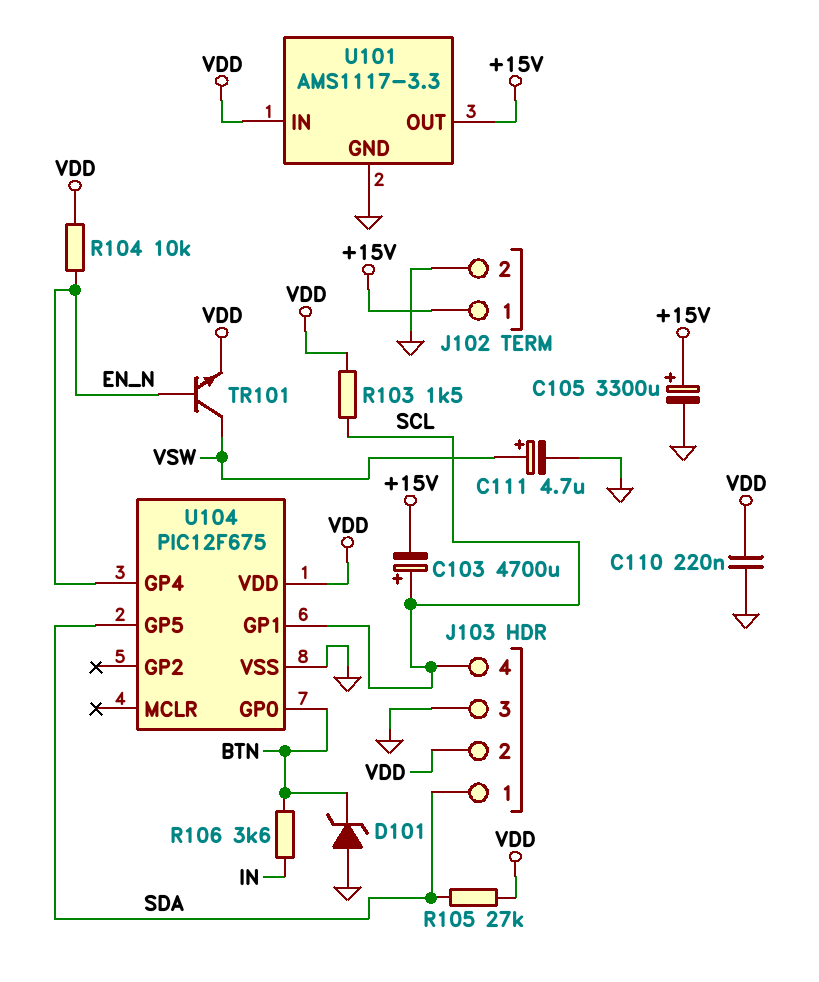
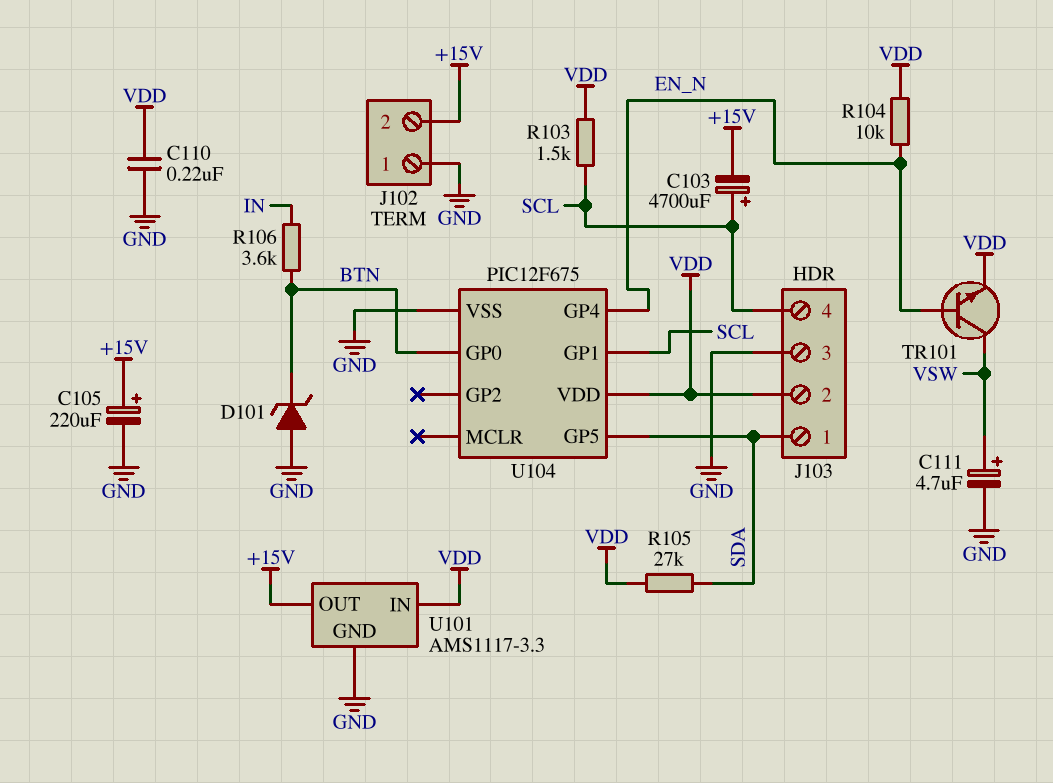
C105: 3300uF (plus +15V, minus GND) -> 220uF (plus +15V, minus GND)
J102 pin 1: +15V -> GND
J102 pin 2: GND -> +15V

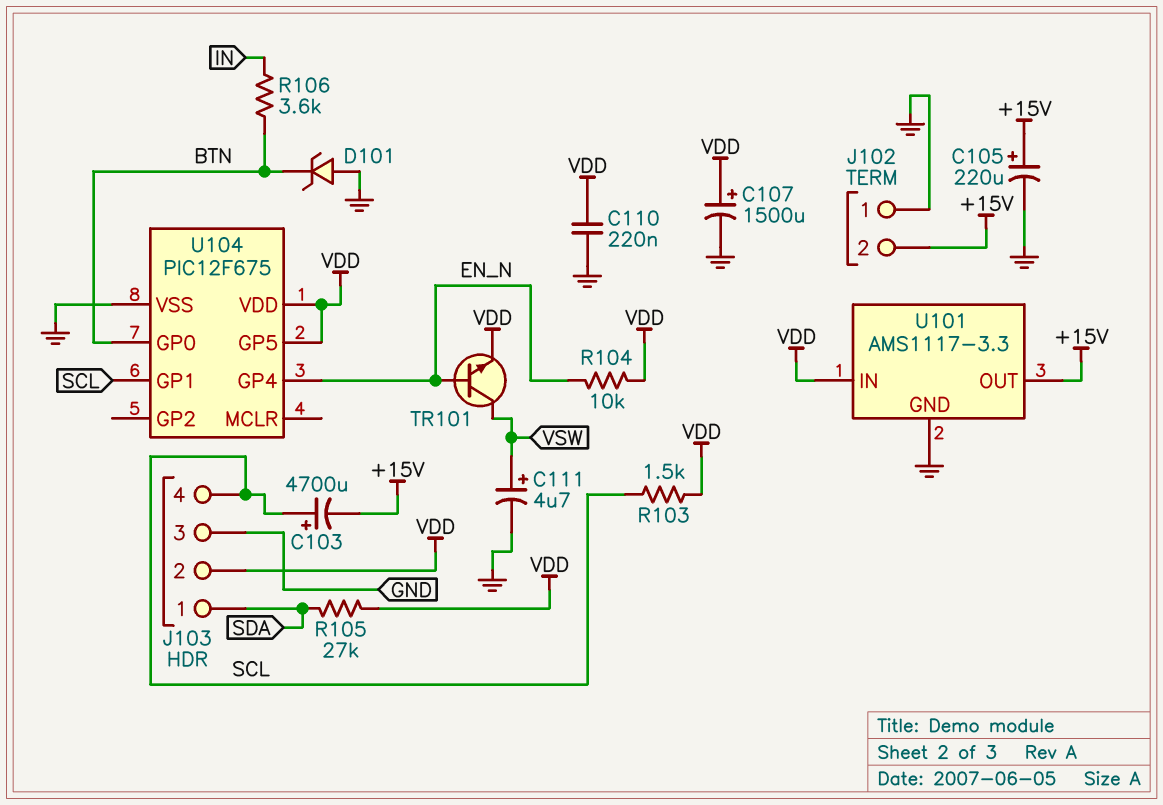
C107: none -> 1500uF (plus VDD, minus GND)
U104 pin GP5: SDA -> VDD

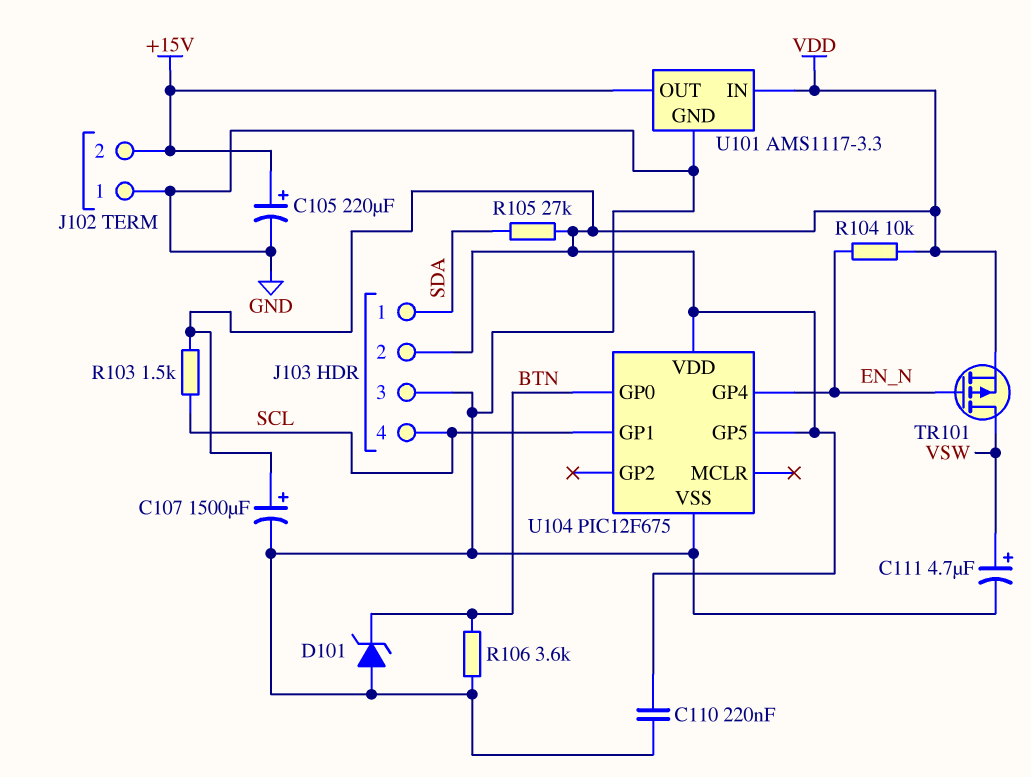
C103: 4700uF (plus SCL, minus +15V) -> none
R106: 3.6k (BTN, IN) -> 3.6k (BTN, GND)
TR101: NPN (B EN_N, C VSW, E VDD) -> PMOS (G EN_N, D VSW, S VDD)

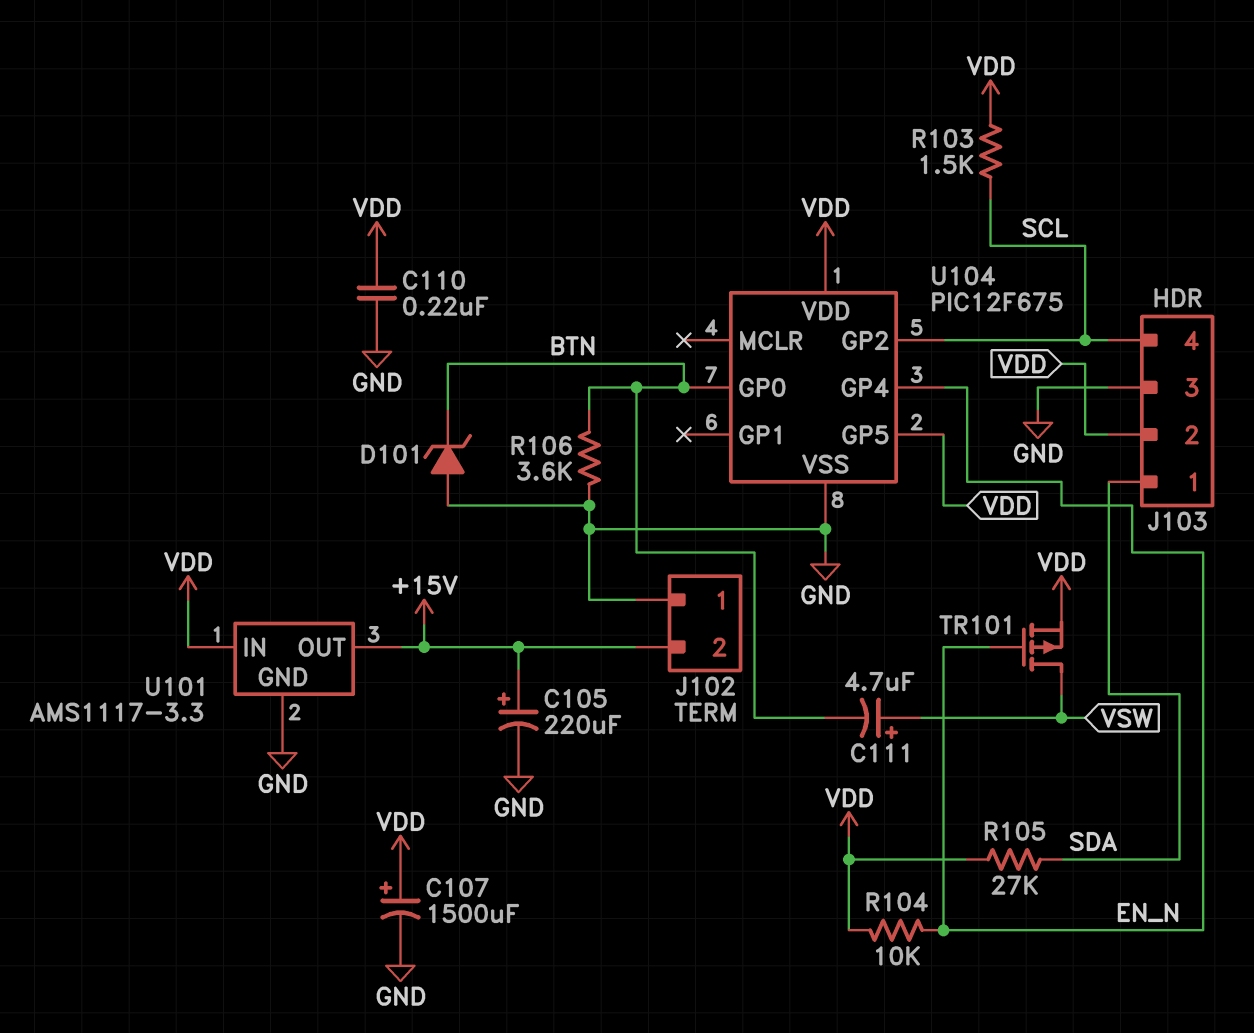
C111: 4.7uF (plus VSW, minus GND) -> 4.7uF (plus VSW, minus BTN)
U104 pin GP1: SCL -> none
U104 pin GP2: none -> SCL

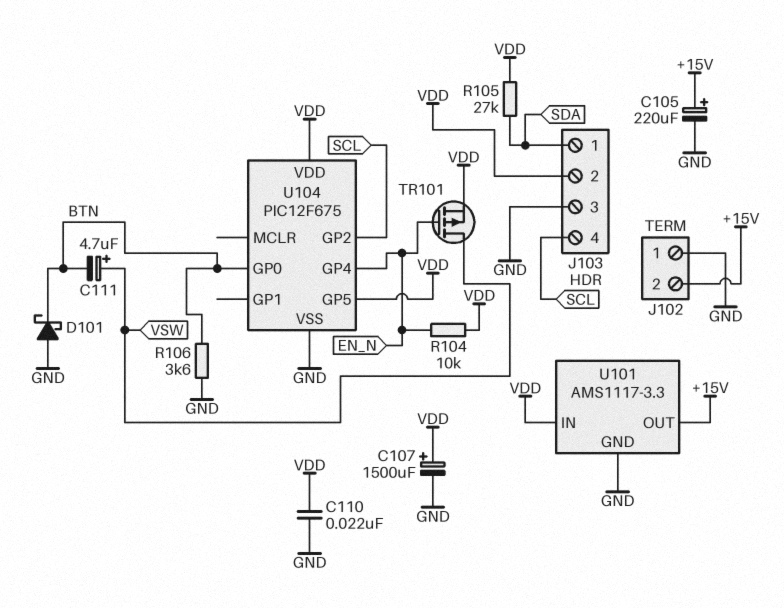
C110: 220nF (GND, VDD) -> 22nF (GND, VDD)
D101: zener (A GND, K BTN) -> schottky (A GND, K BTN)
R103: 1.5k (SCL, VDD) -> none

